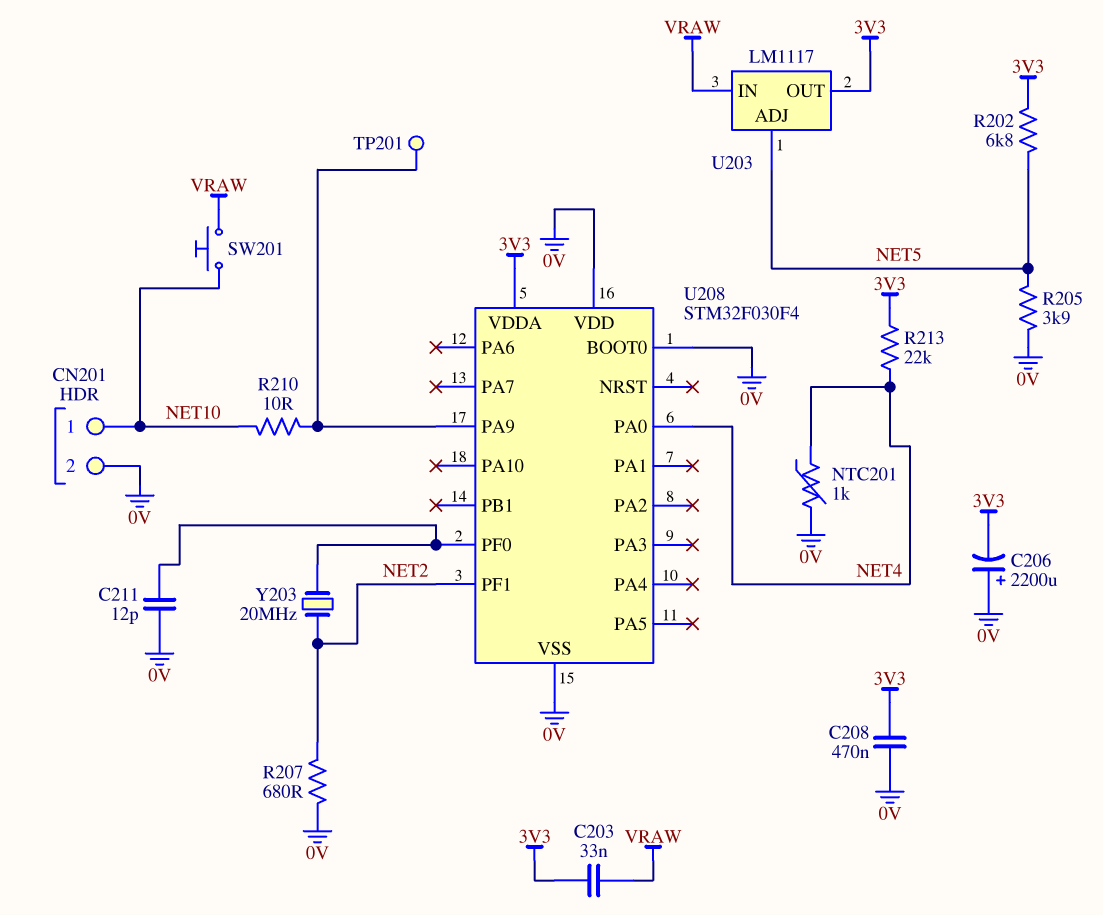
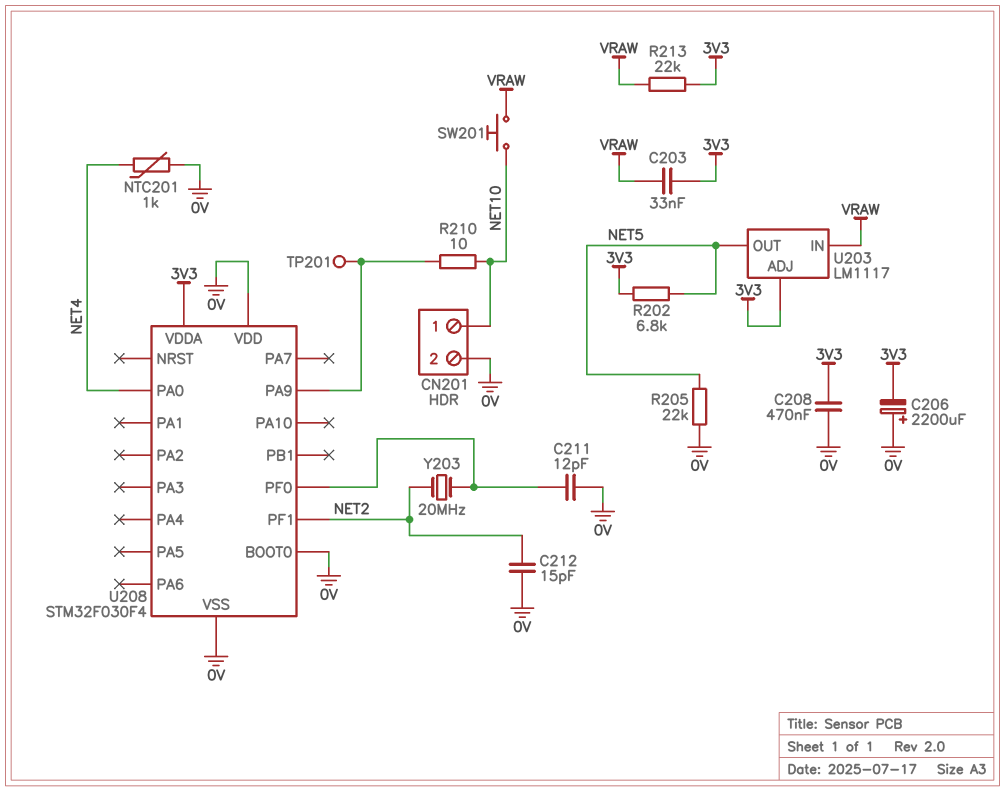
C212: none -> 15pF (0V, NET2)
R205: 3.9k (0V, NET5) -> 22k (0V, NET5)
R207: 680 (0V, NET2) -> none
R213: 22k (3V3, NET4) -> 22k (3V3, VRAW)
U203 pin ADJ: NET5 -> 3V3
U203 pin OUT: 3V3 -> NET5

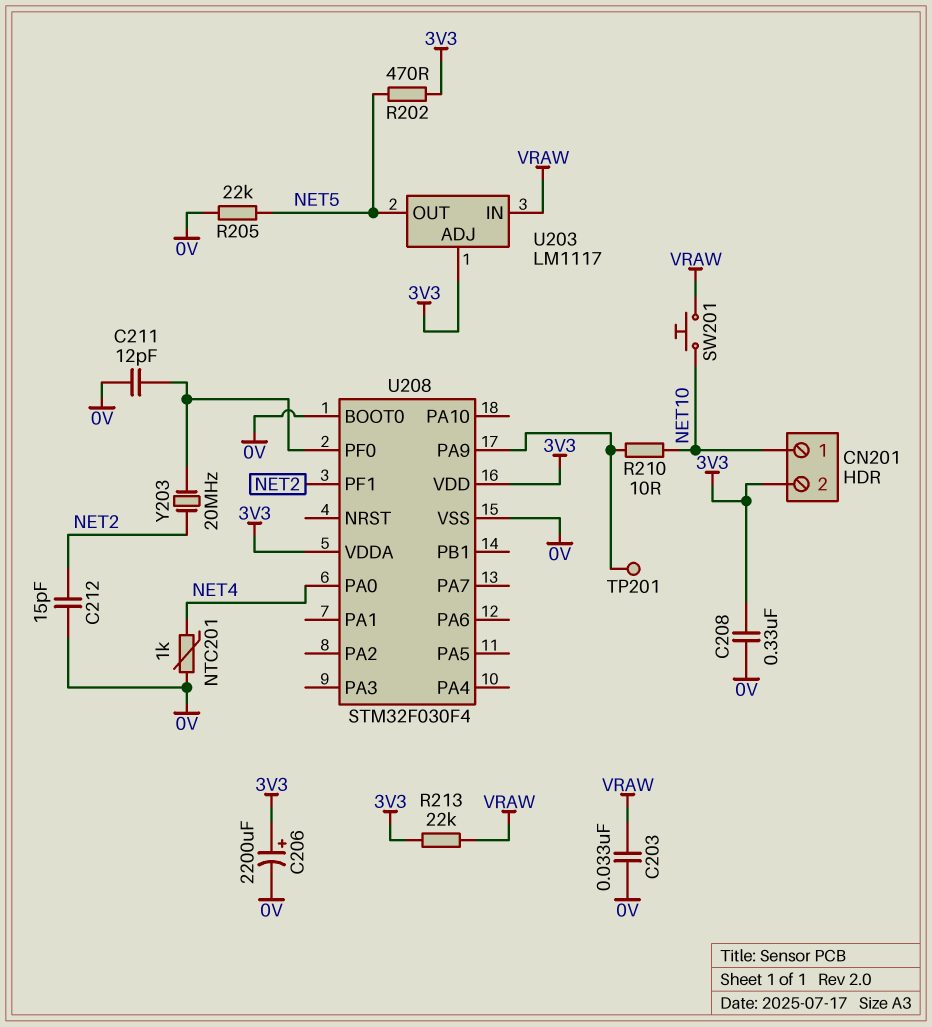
C203: 33nF (3V3, VRAW) -> 33nF (0V, VRAW)
C206: 2200uF (plus 0V, minus 3V3) -> 2200uF (plus 3V3, minus 0V)
C208: 470nF (0V, 3V3) -> 330nF (0V, 3V3)
CN201 pin 2: 0V -> 3V3
R202: 6.8k (3V3, NET5) -> 470 (3V3, NET5)
U208 pin VDD: 0V -> 3V3

